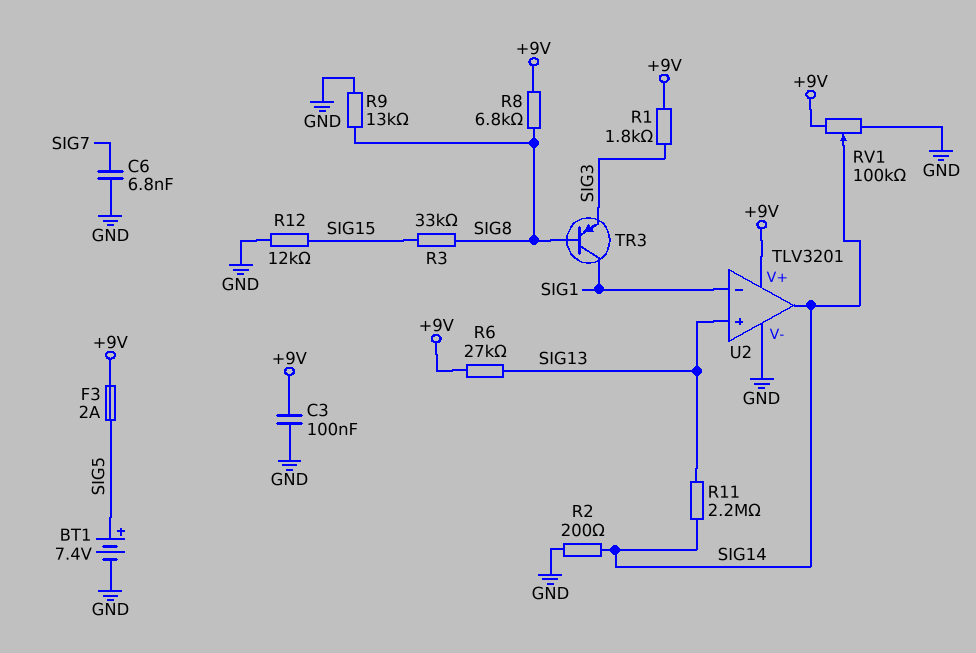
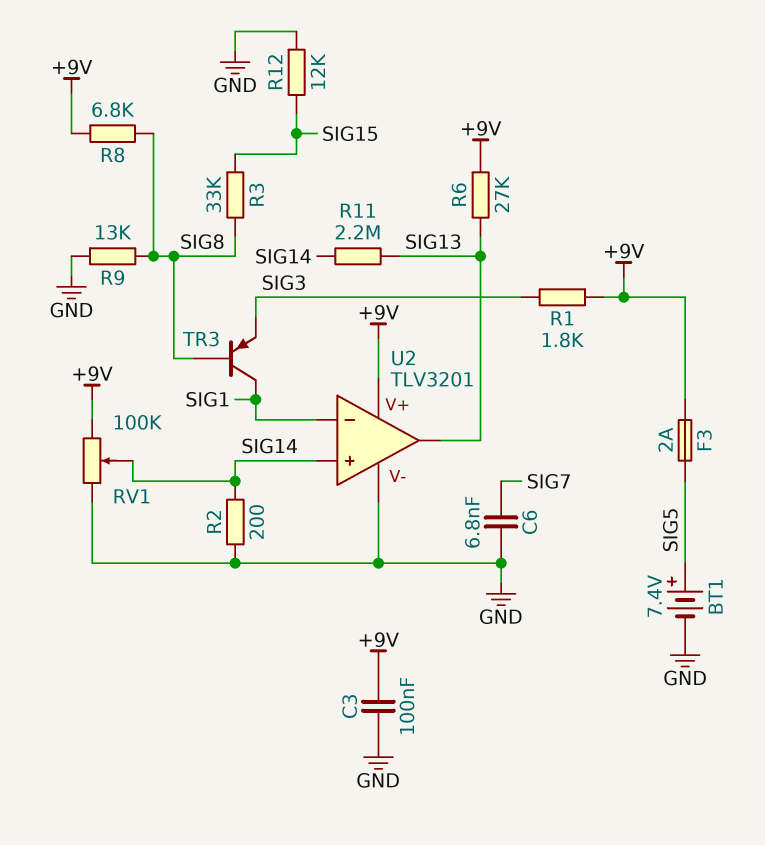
U2 pin in+: SIG13 -> SIG14
U2 pin out: SIG14 -> SIG13

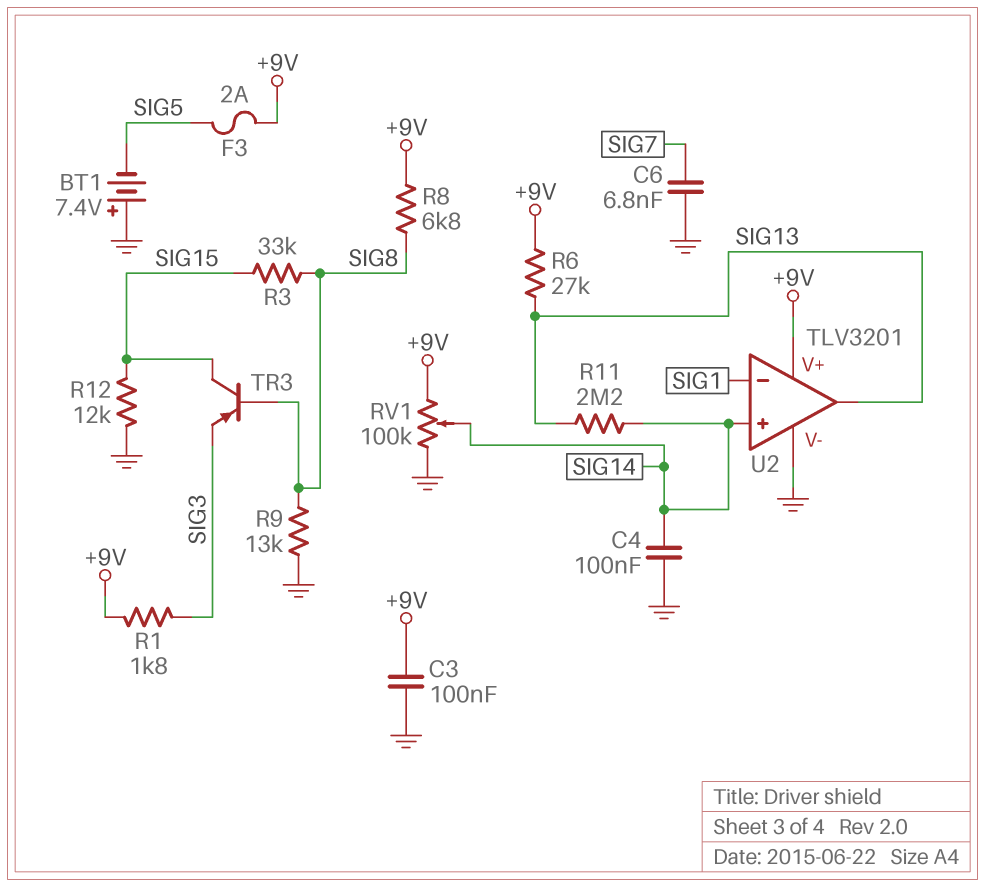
BT1: 7.4V (plus SIG5, minus GND) -> 7.4V (plus GND, minus SIG5)
C4: none -> 100nF (GND, SIG14)
R2: 200 (GND, SIG14) -> none
TR3: PNP (B SIG8, C SIG1, E SIG3) -> PNP (B SIG8, C SIG15, E SIG3)

